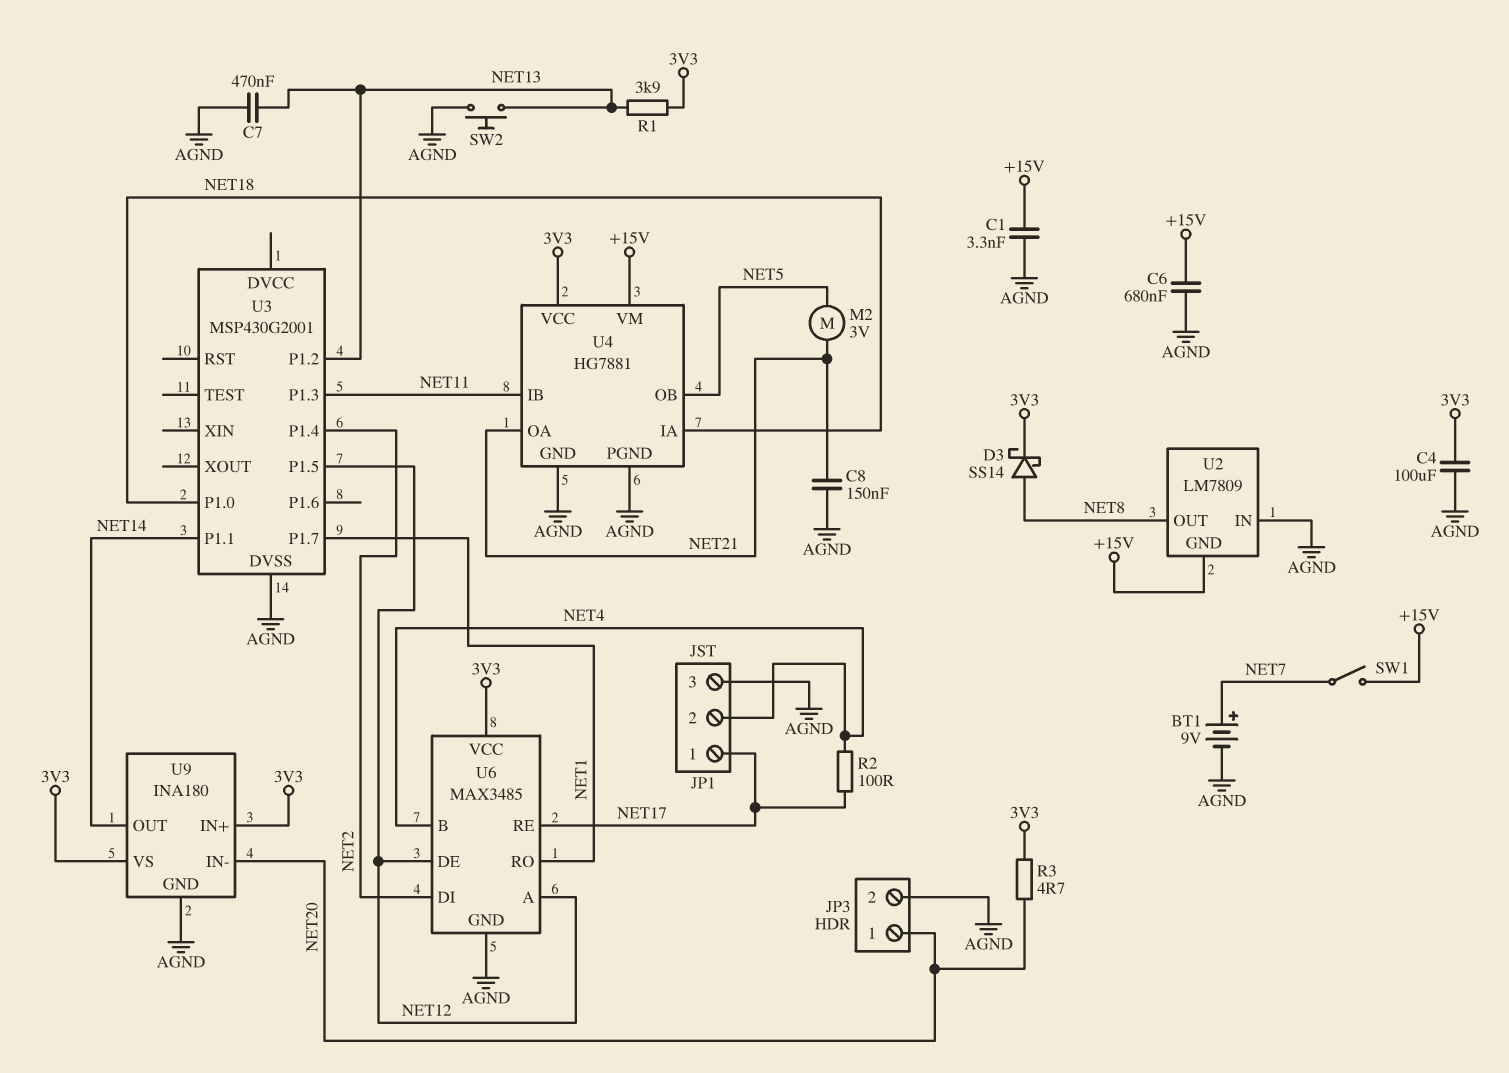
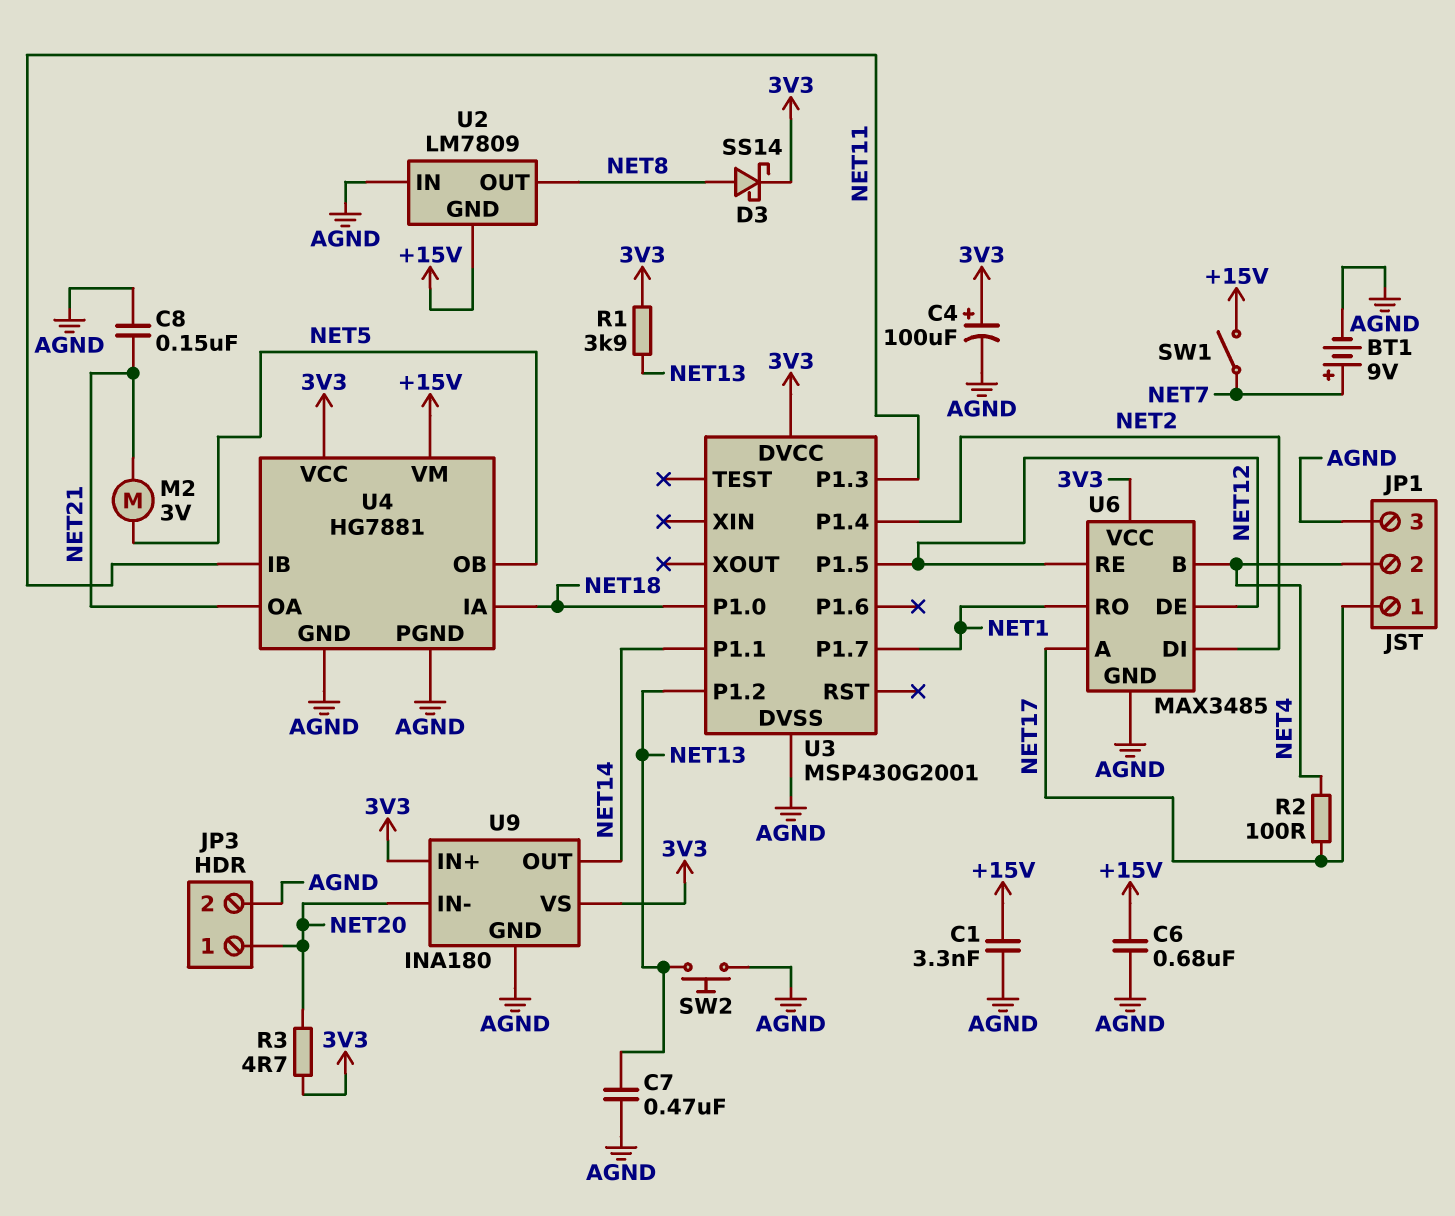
C4: 100uF (3V3, AGND) -> 100uF (plus 3V3, minus AGND)
U3 pin DVCC: none -> 3V3
U6 pin A: NET12 -> NET17
U6 pin RE: NET17 -> NET12

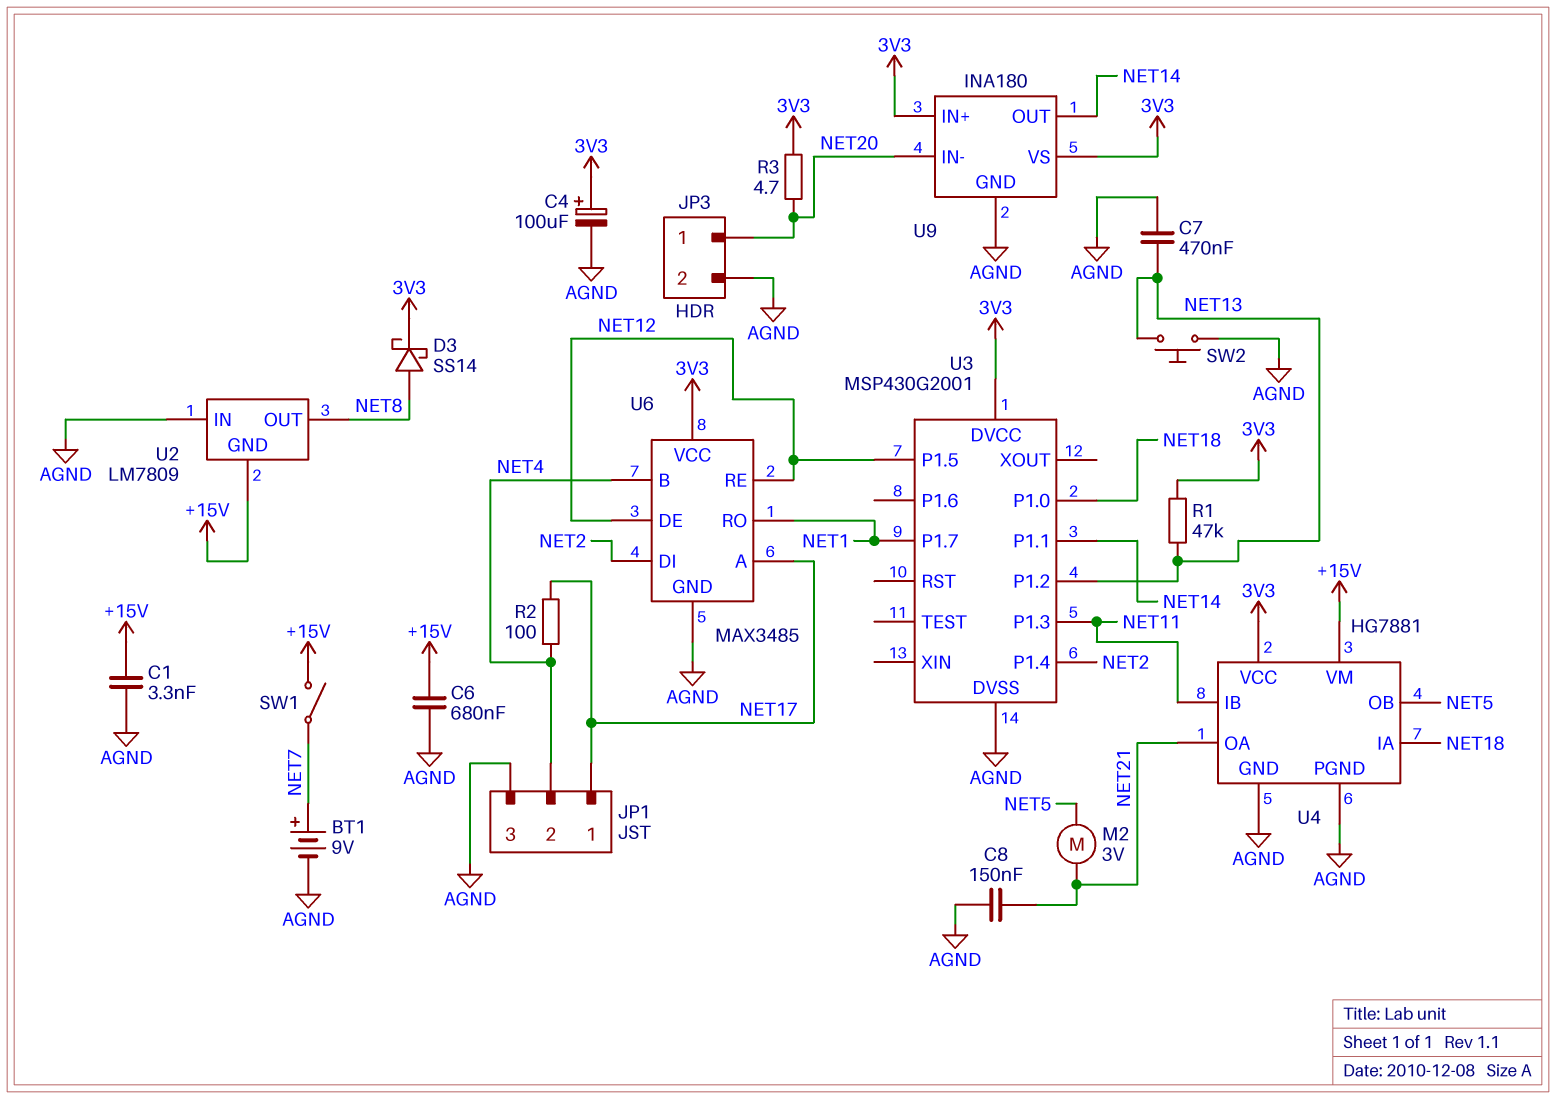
R1: 3.9k (3V3, NET13) -> 47k (3V3, NET13)

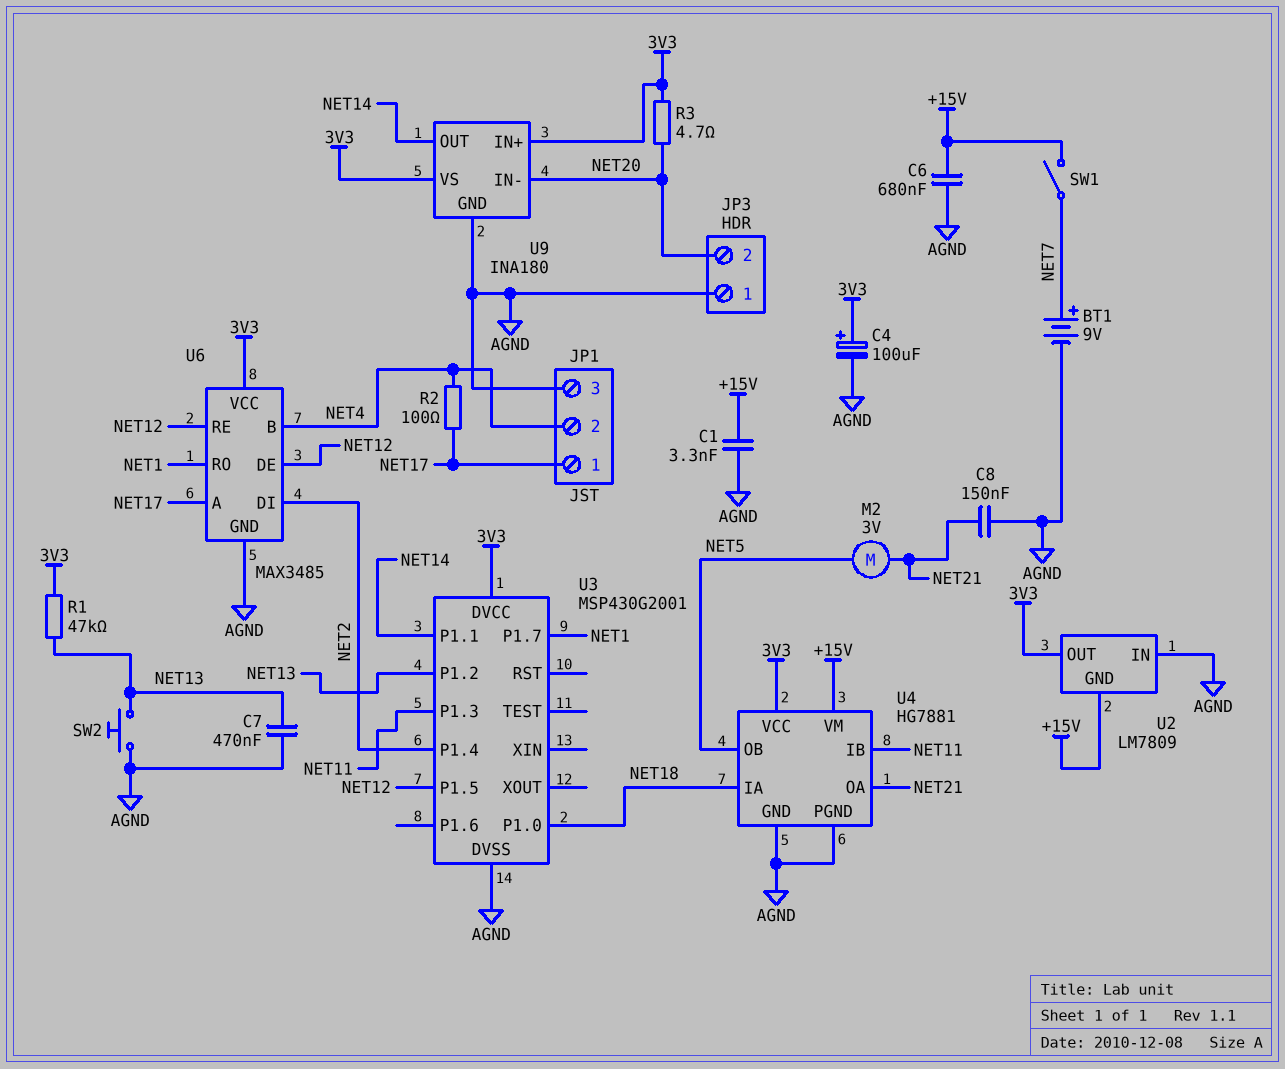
D3: schottky SS14 (A NET8, K 3V3) -> none
JP3 pin 1: NET20 -> AGND
JP3 pin 2: AGND -> NET20
U2 pin OUT: NET8 -> 3V3

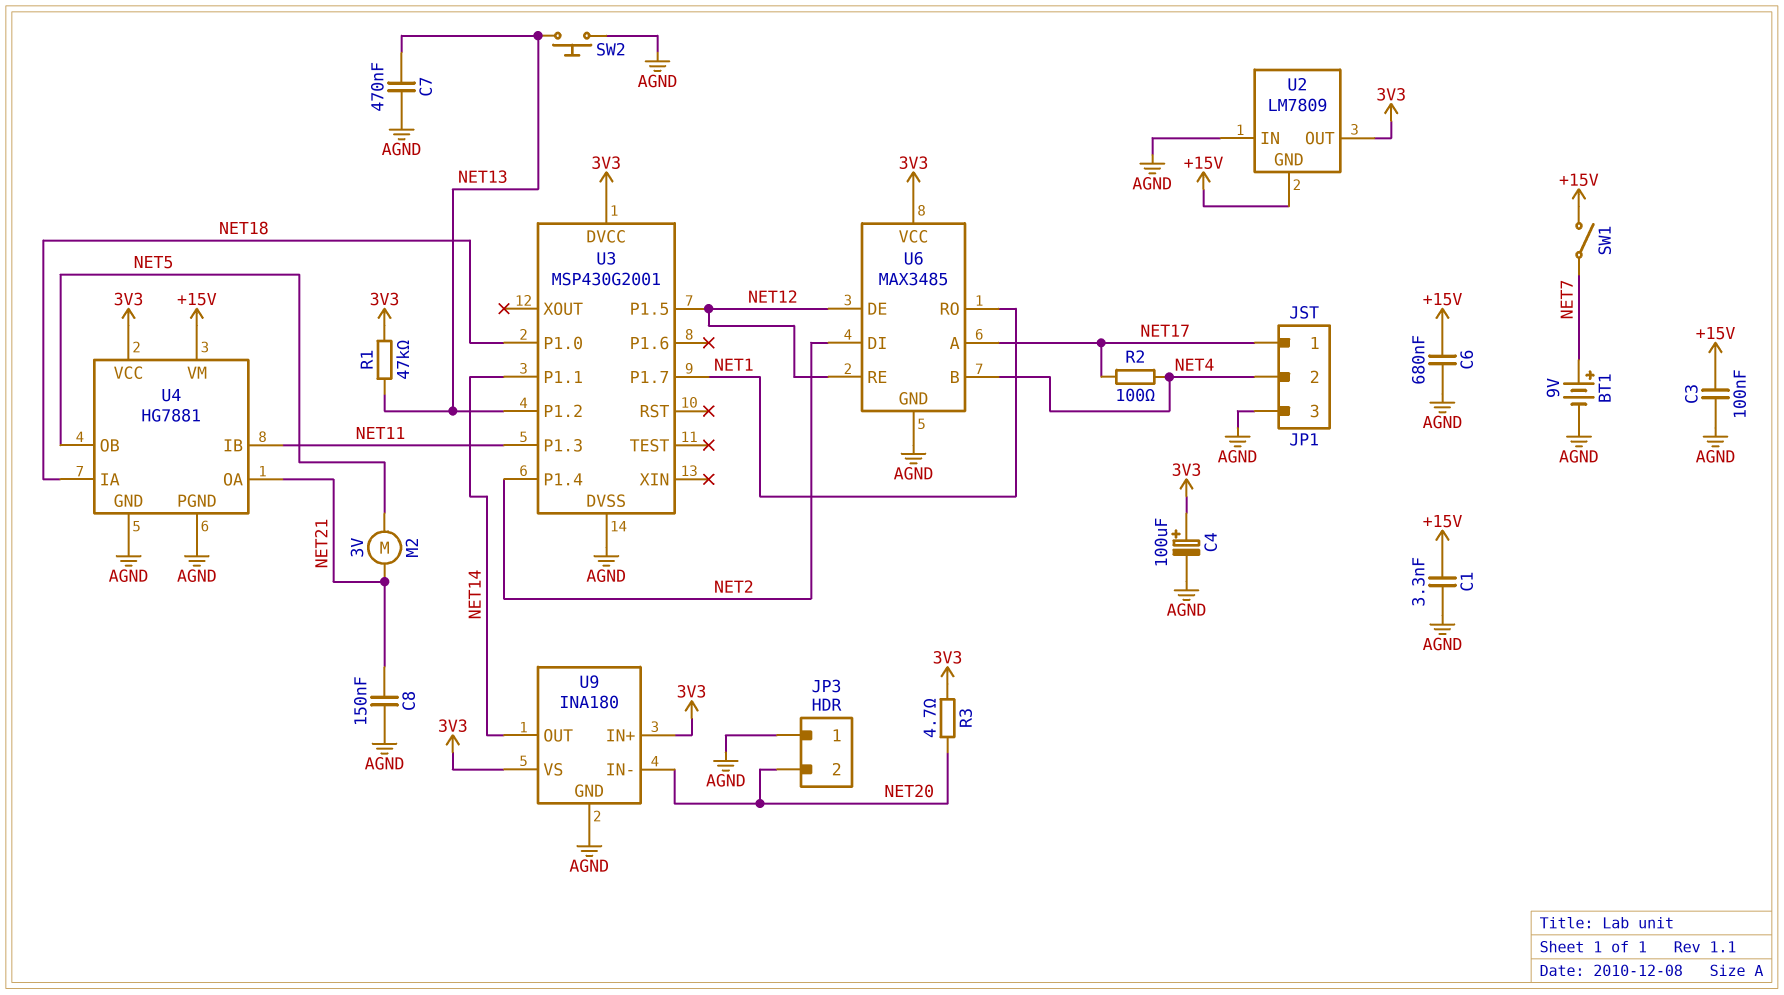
C3: none -> 100nF (+15V, AGND)

